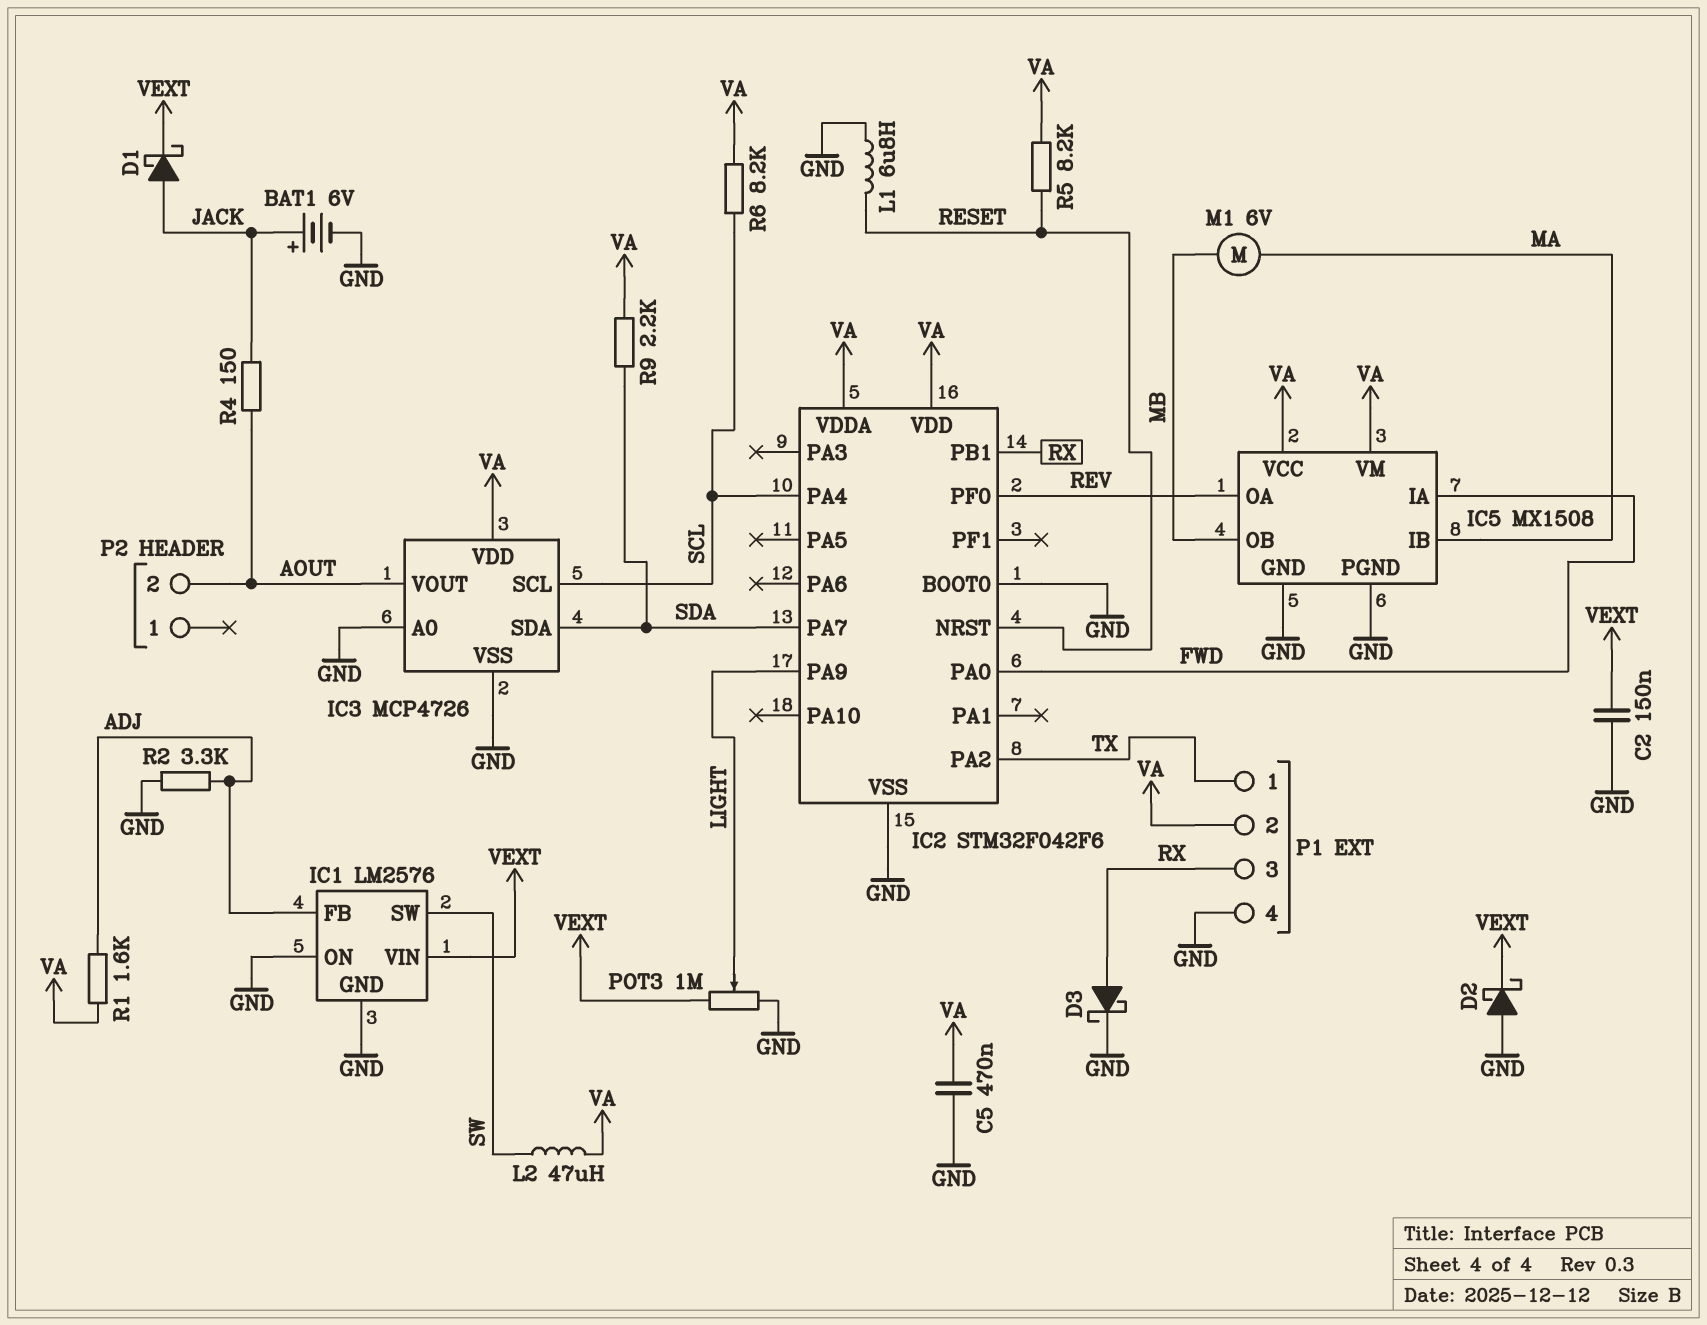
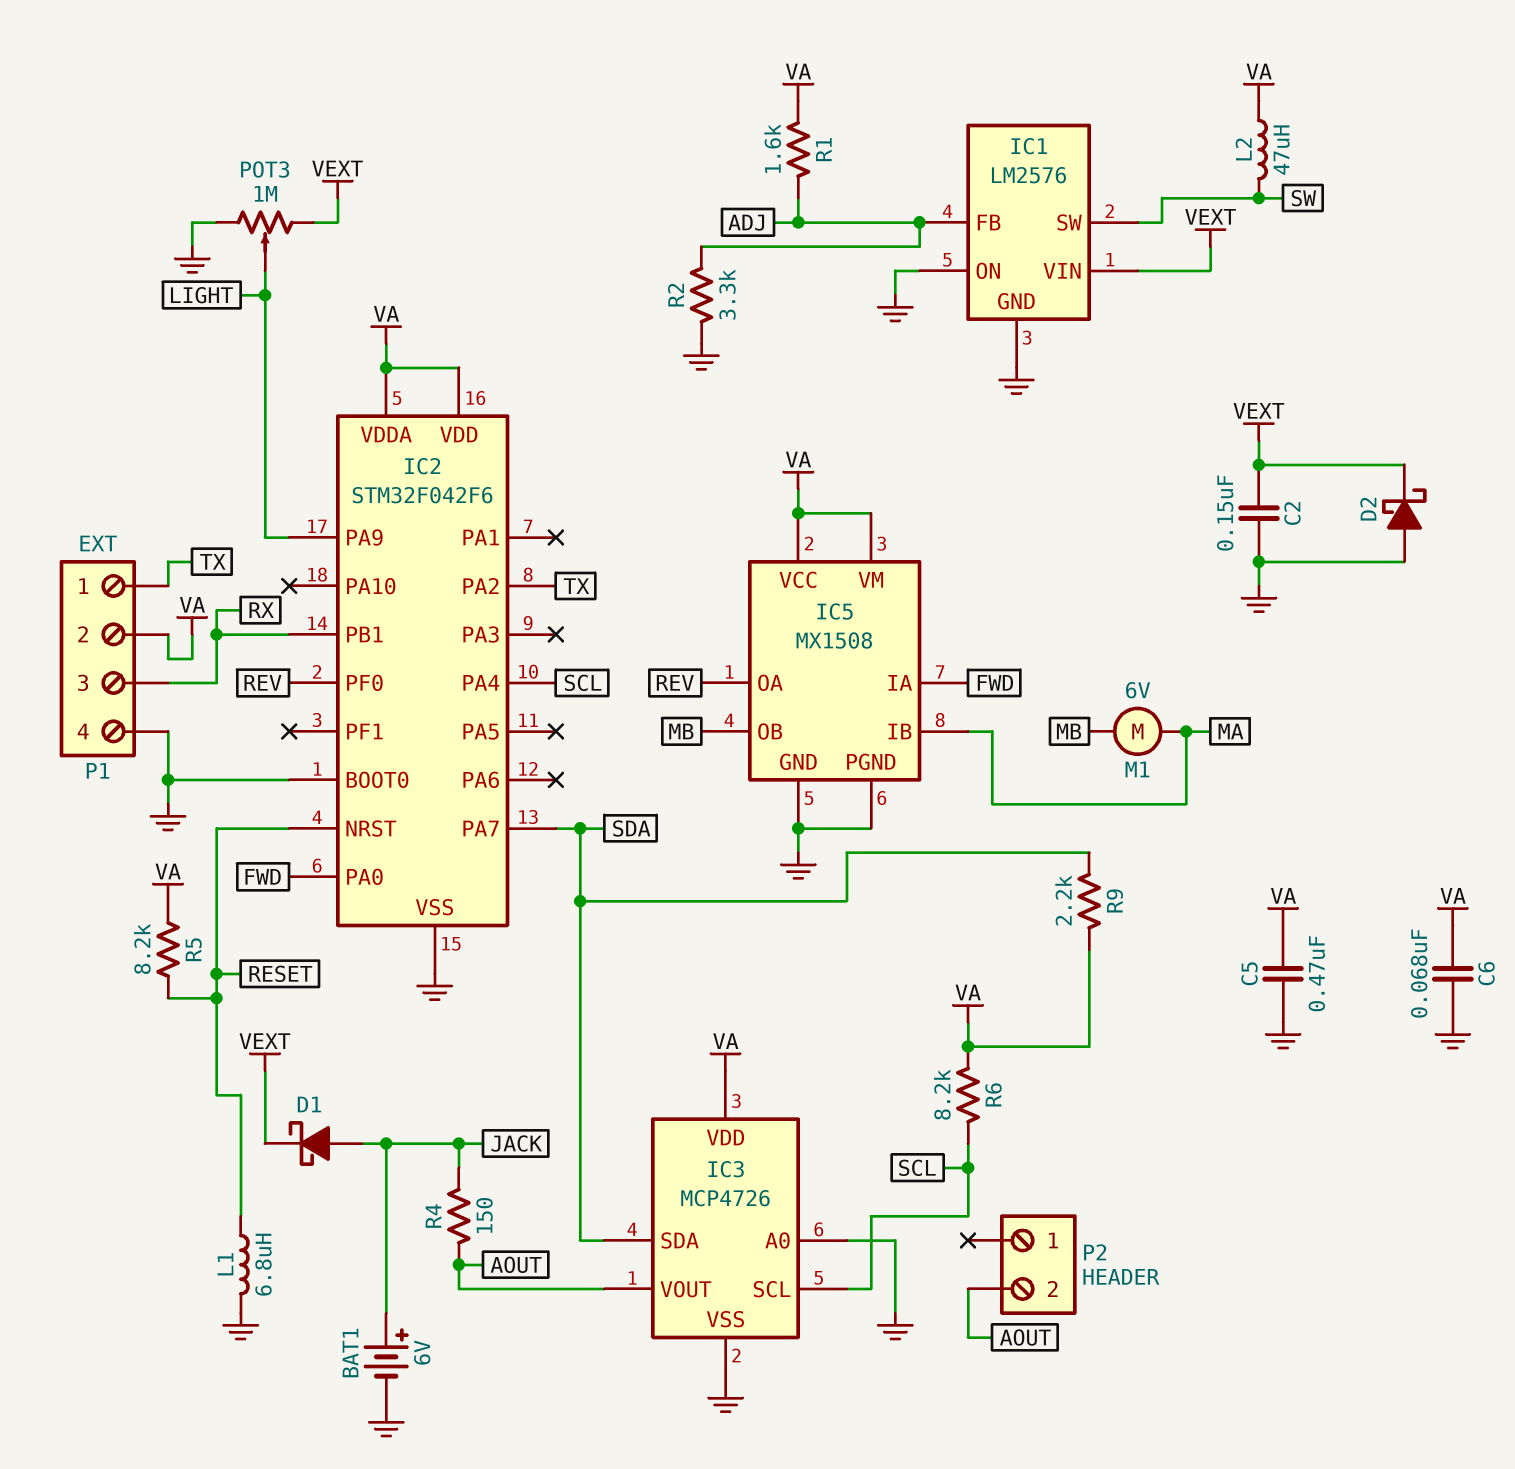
C6: none -> 68nF (GND, VA)
D3: schottky (A RX, K GND) -> none

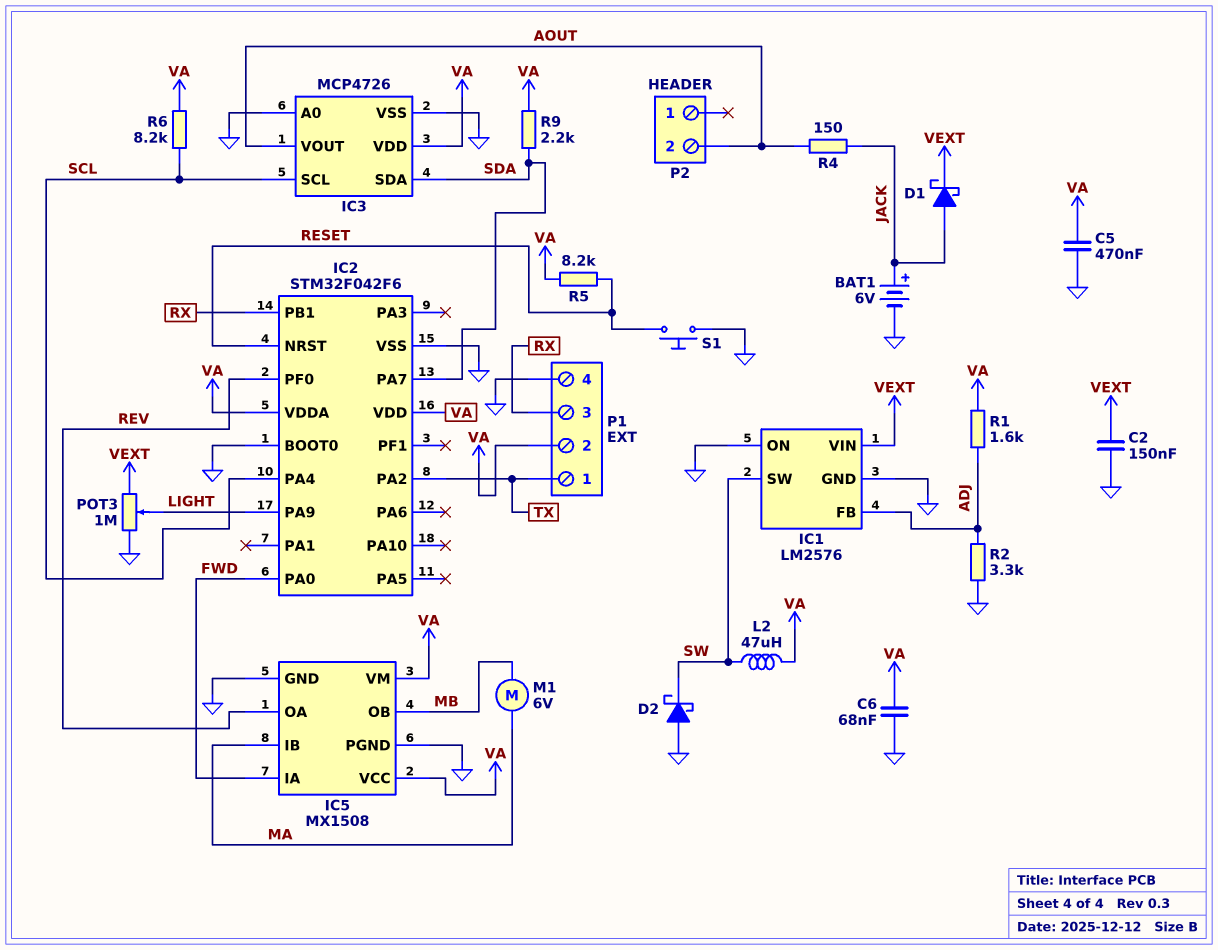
D2: schottky (A GND, K VEXT) -> schottky (A GND, K SW)
L1: 6.8uH (GND, RESET) -> none
S1: none -> button (GND, RESET)

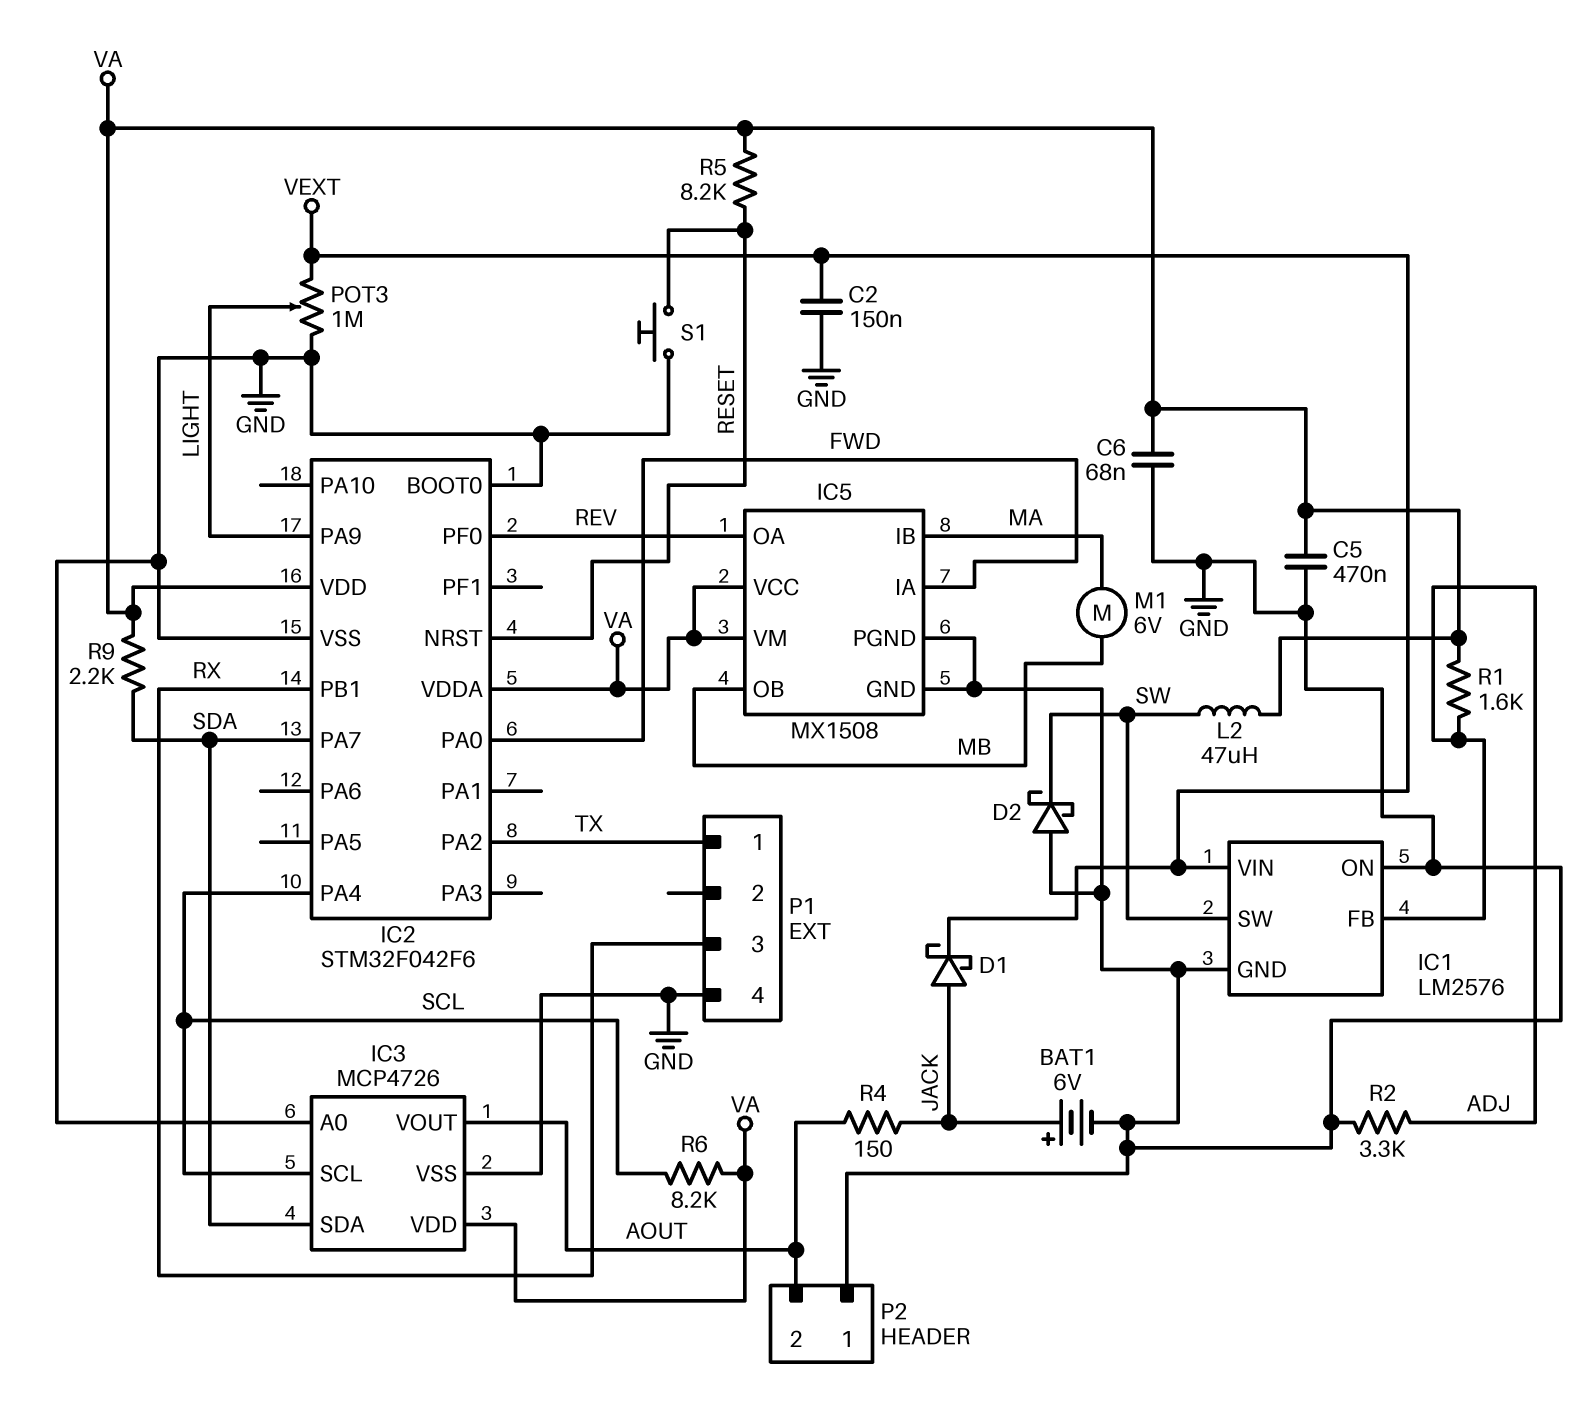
P1 pin 2: VA -> none
P2 pin 1: none -> GND

